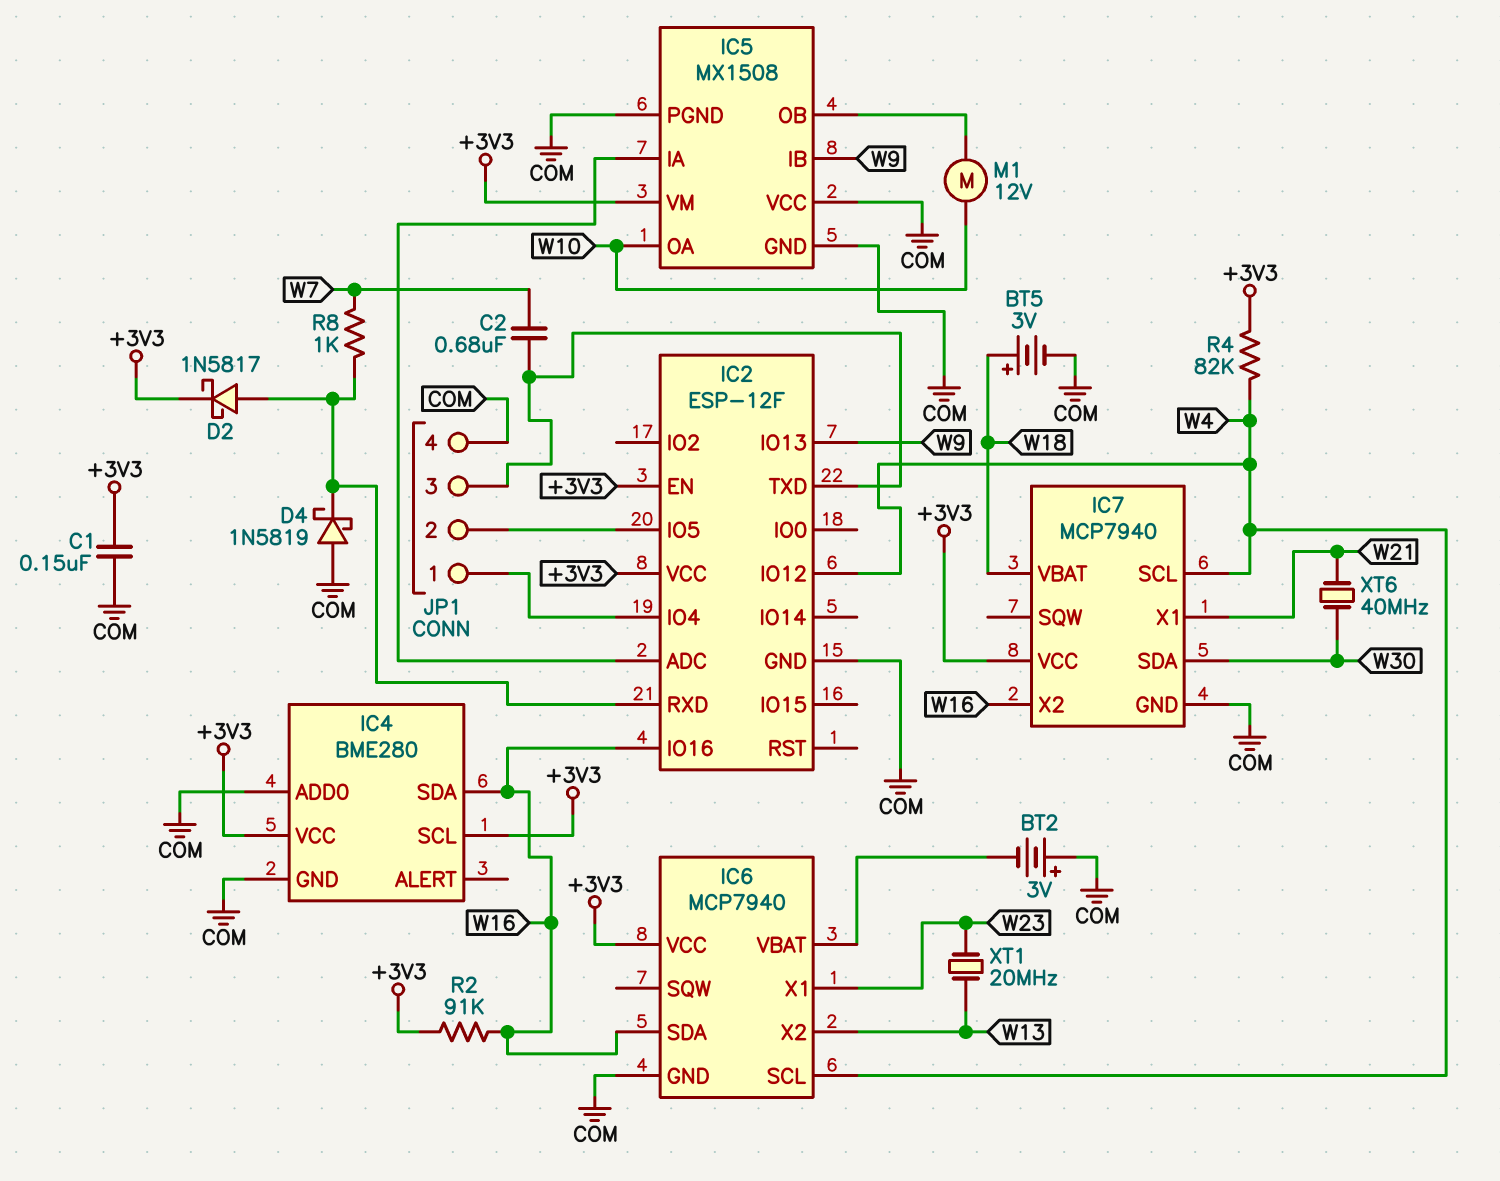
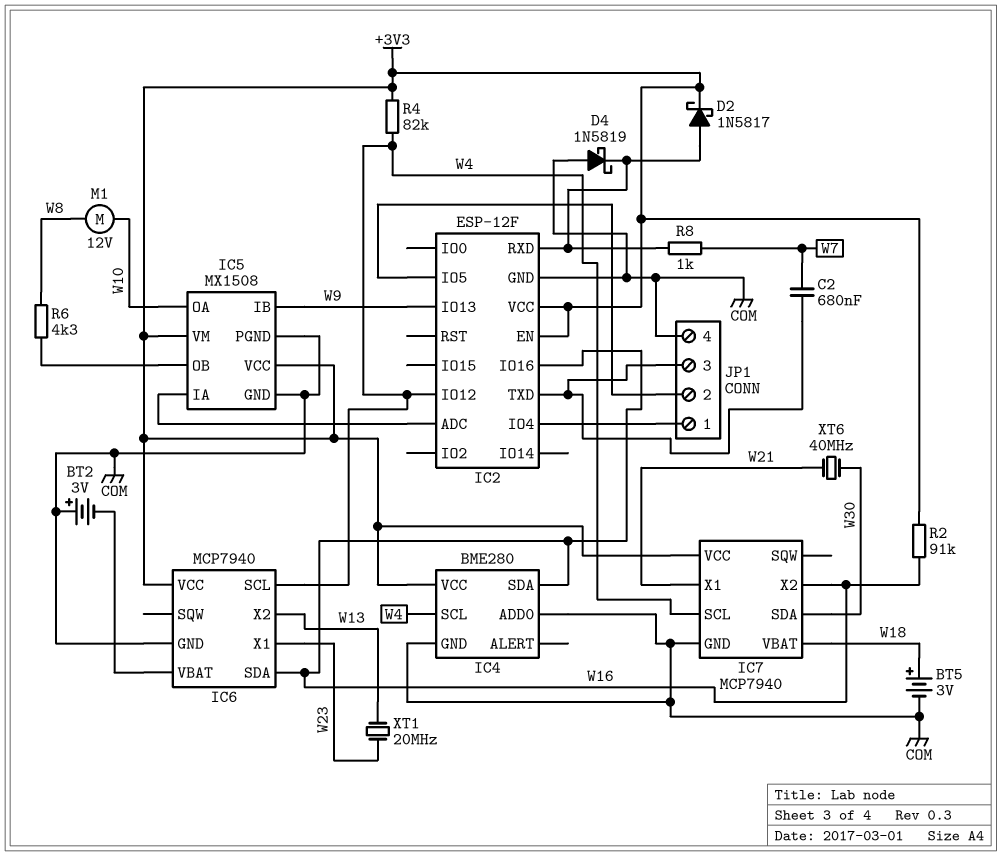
C1: 150nF (+3V3, COM) -> none
IC4 pin SCL: +3V3 -> W4
IC5 pin VCC: COM -> +3V3
M1: motor 12V (IC5/OB, W10) -> motor 12V (W8, W10)
R6: none -> 4.3k (IC5/OB, W8)

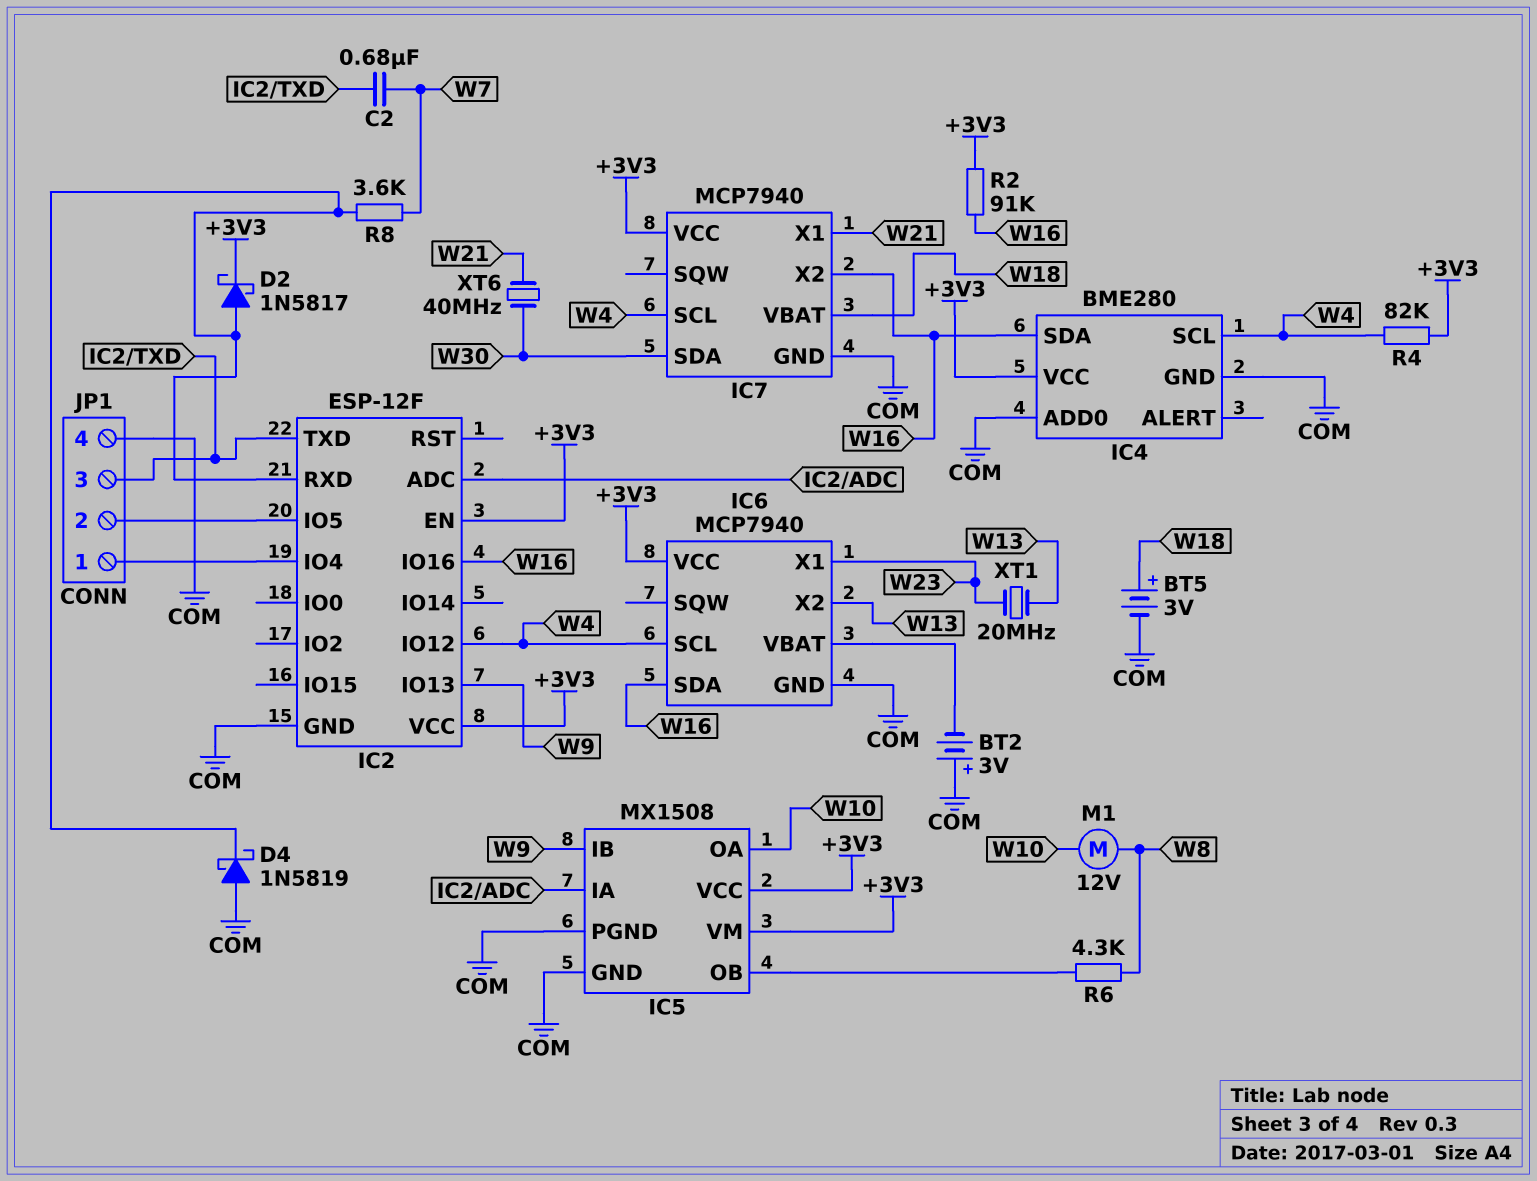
R8: 1k (IC2/RXD, W7) -> 3.6k (IC2/RXD, W7)

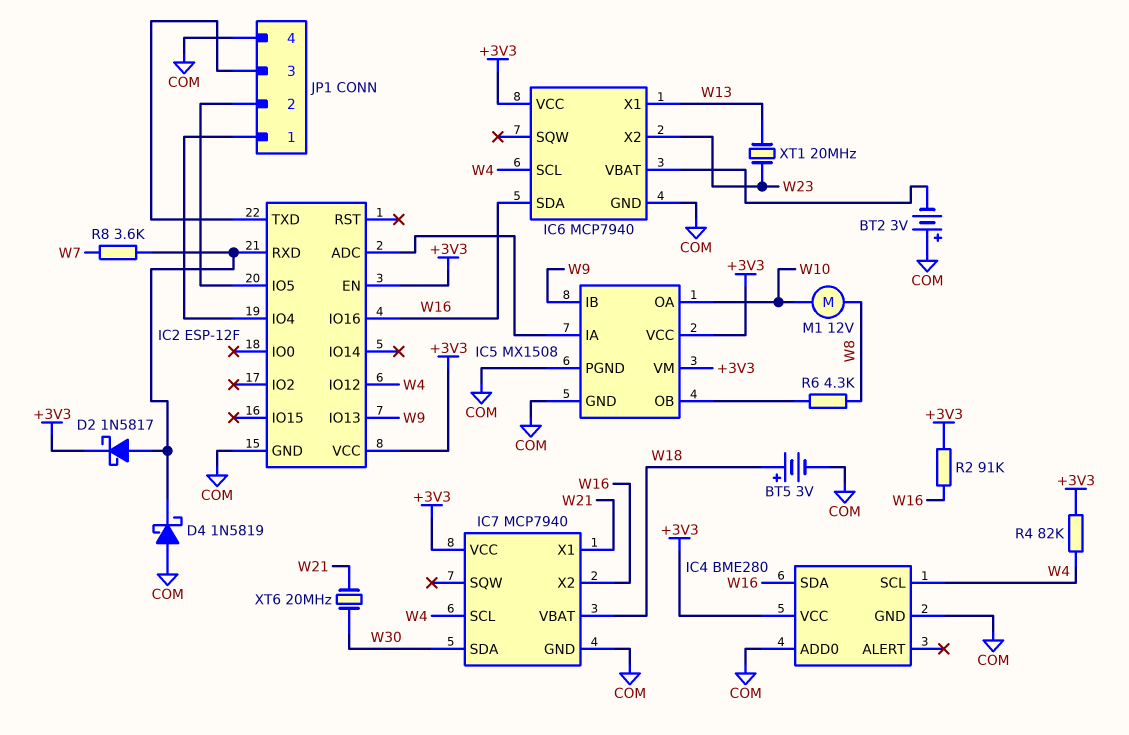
C2: 680nF (IC2/TXD, W7) -> none
IC6 pin X1: W23 -> W13
IC6 pin X2: W13 -> W23
XT6: 40MHz (W21, W30) -> 20MHz (W21, W30)

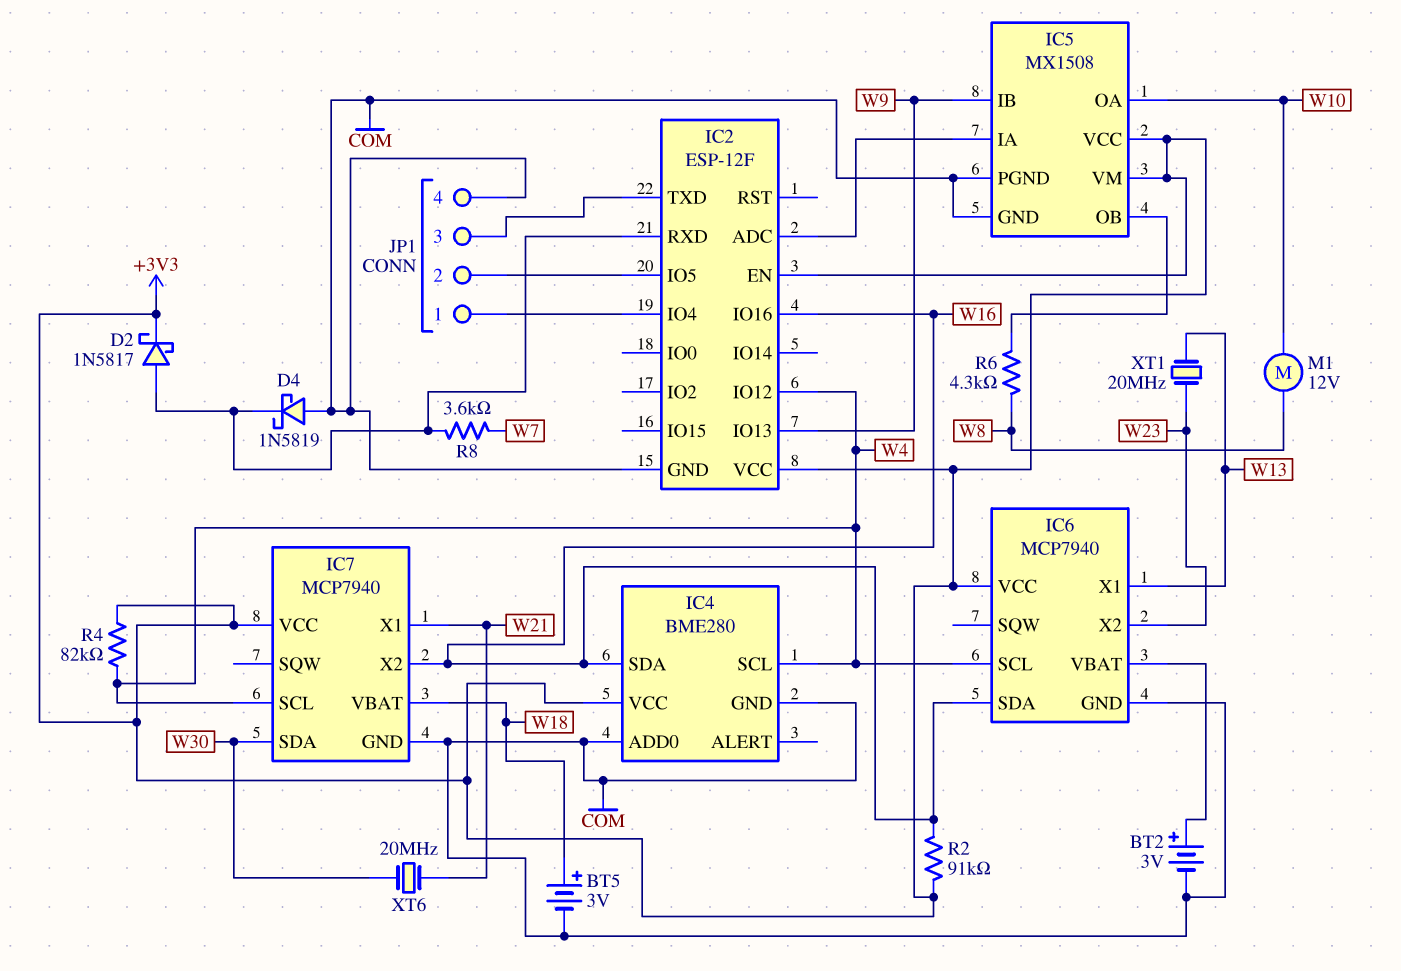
BT2: 3V (plus COM, minus IC6/VBAT) -> 3V (plus IC6/VBAT, minus COM)

